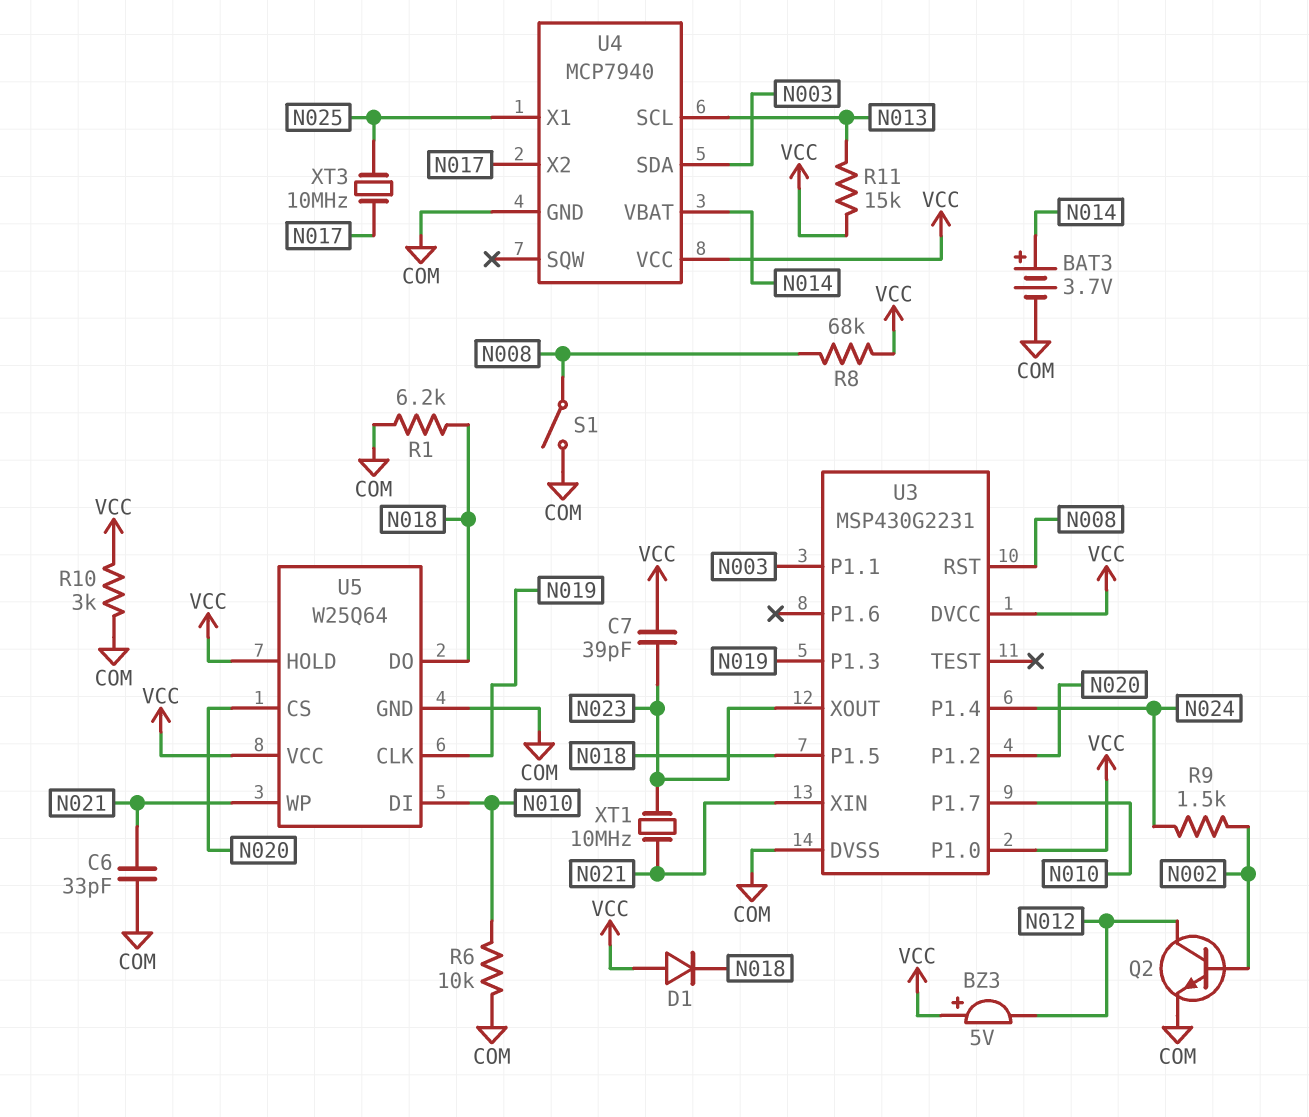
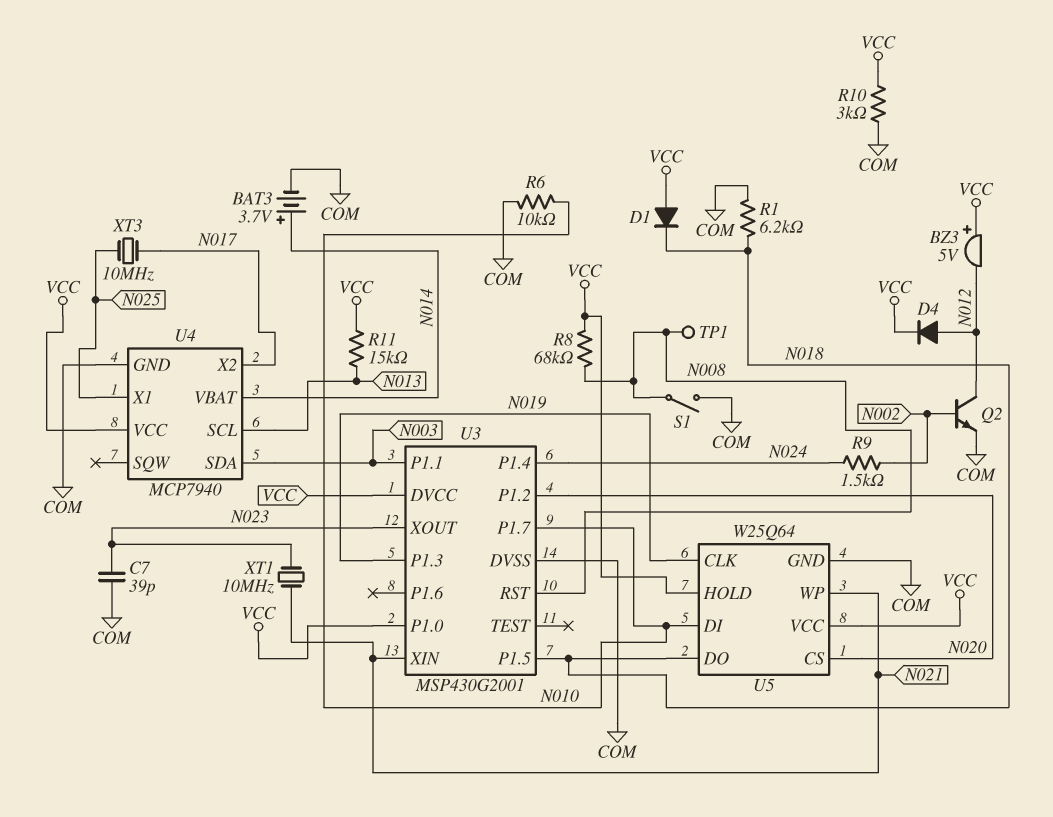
C6: 33pF (COM, N021) -> none
C7: 39pF (N023, VCC) -> 39pF (COM, N023)
D4: none -> diode (A N012, K VCC)
TP1: none -> test point (N008)
U3: MSP430G2231 -> MSP430G2001

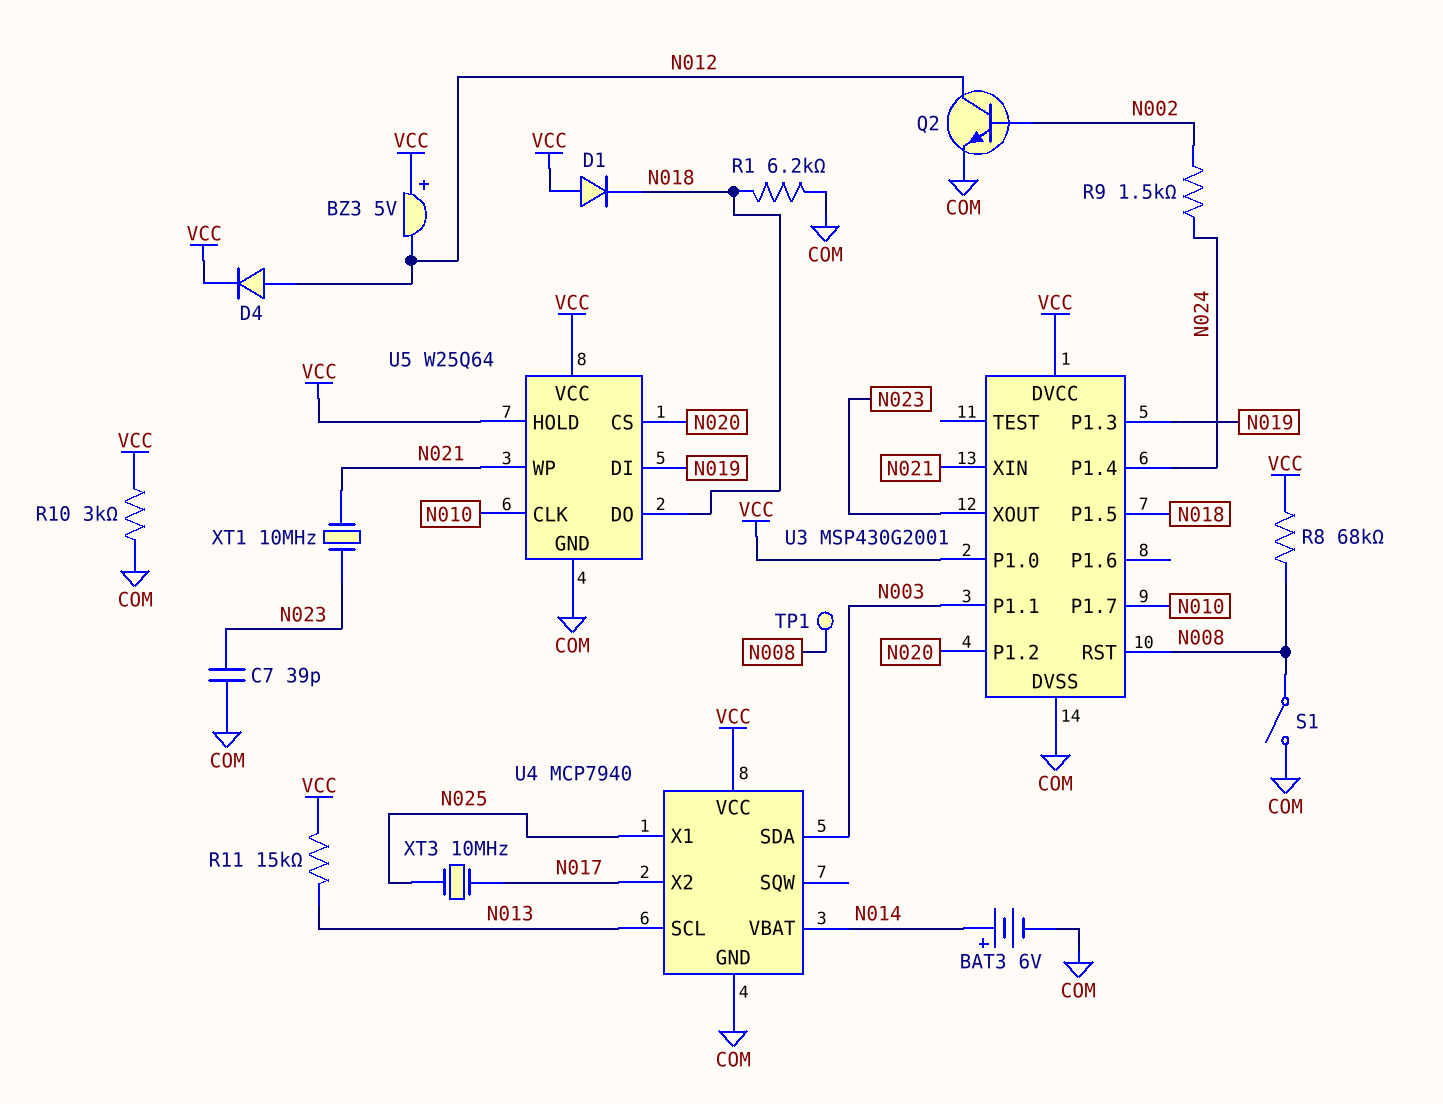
BAT3: 3.7V (plus N014, minus COM) -> 6V (plus N014, minus COM)
R6: 10k (COM, N010) -> none
U5 pin CLK: N019 -> N010
U5 pin DI: N010 -> N019

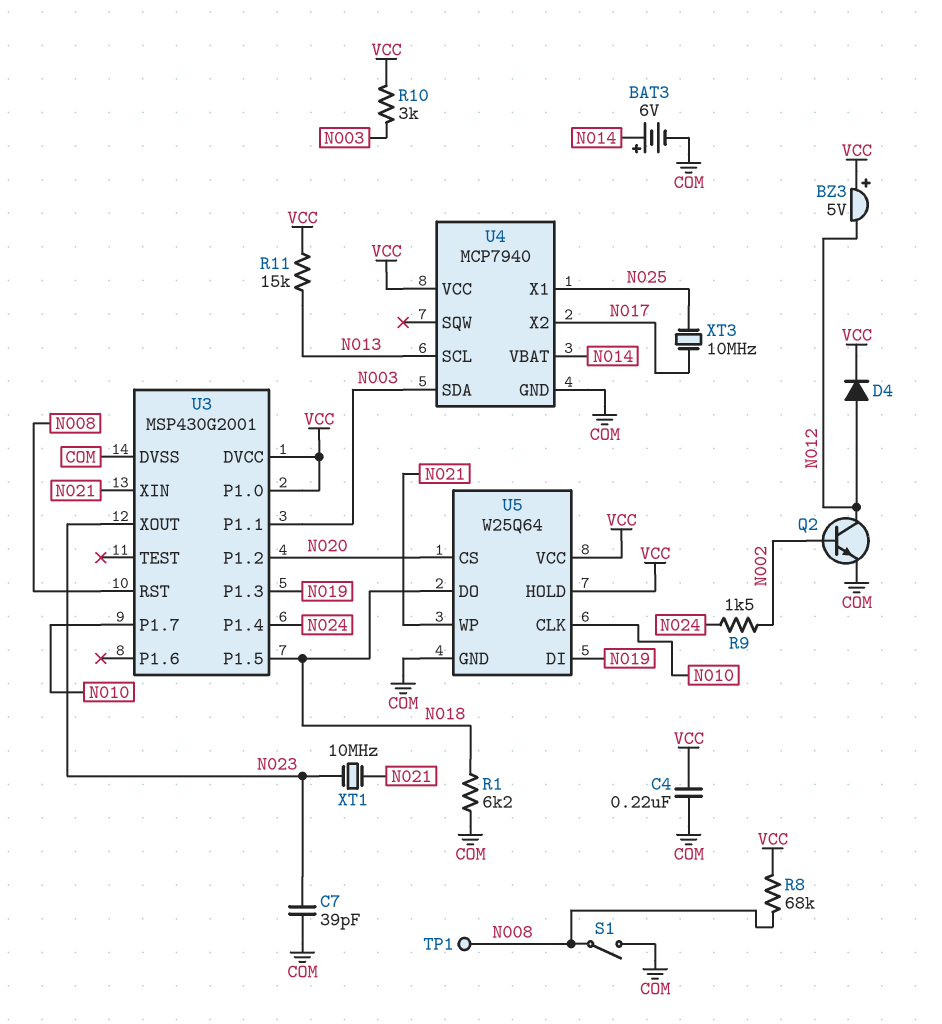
C4: none -> 220nF (COM, VCC)
D1: diode (A VCC, K N018) -> none
R10: 3k (COM, VCC) -> 3k (N003, VCC)

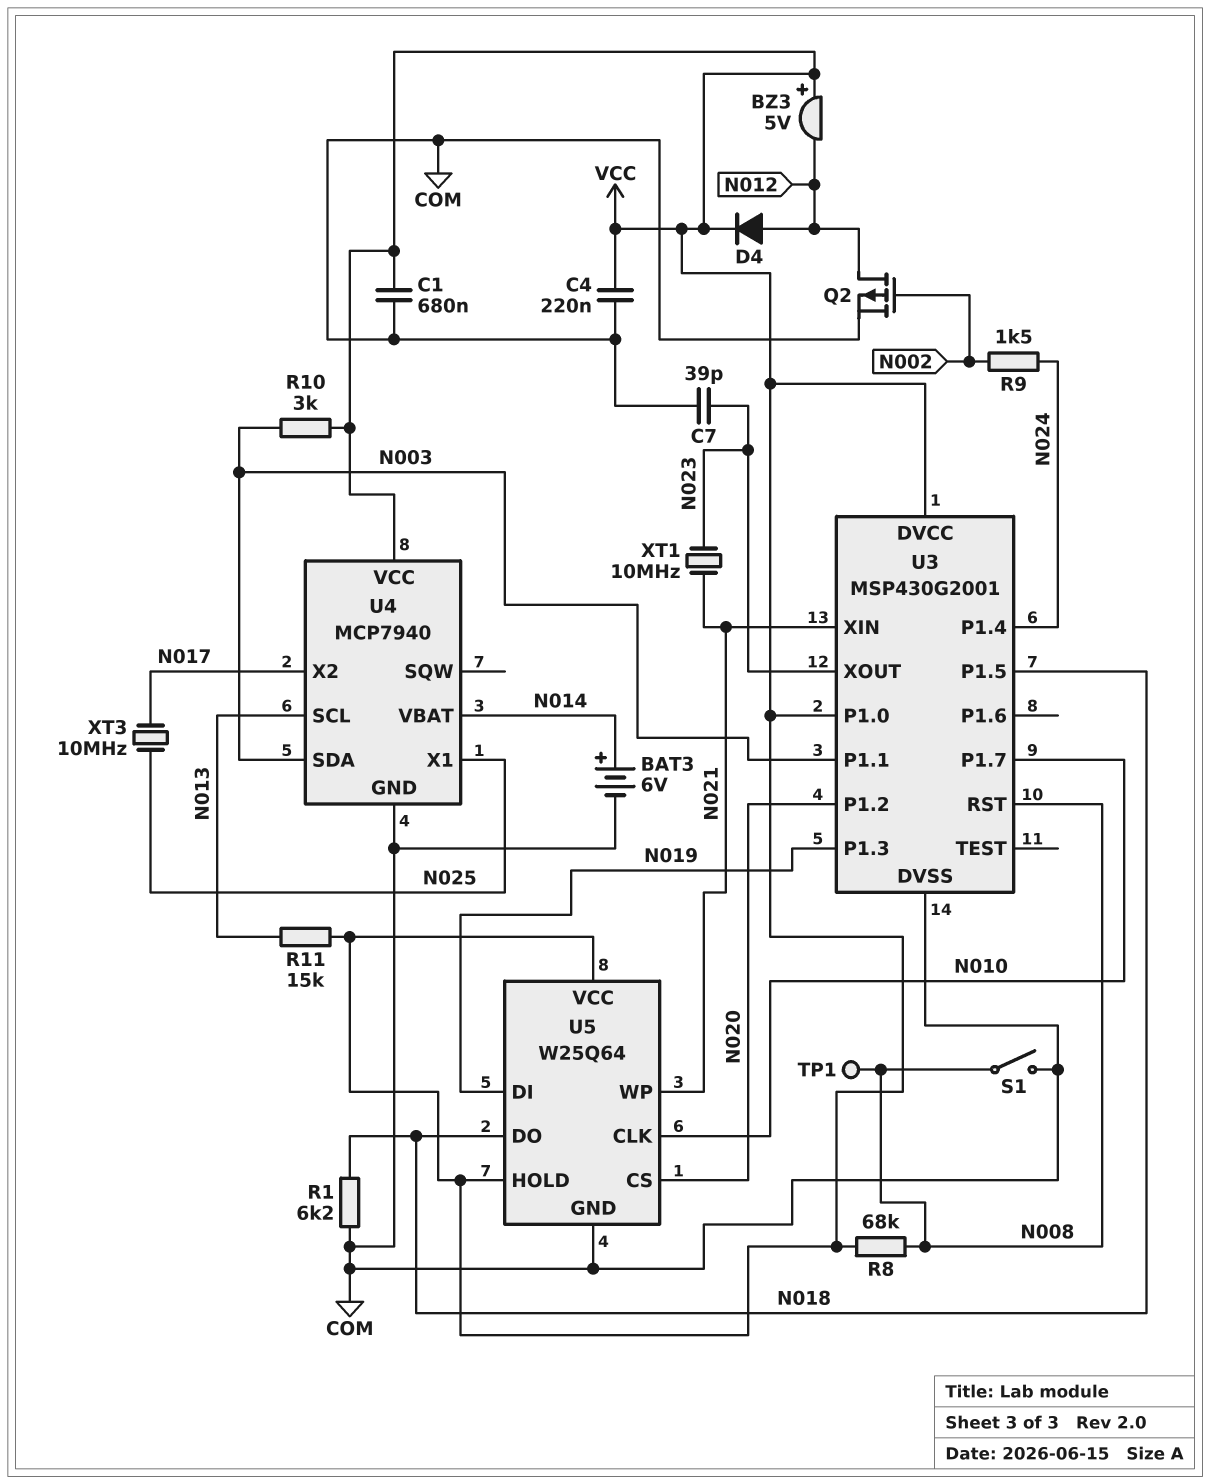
C1: none -> 680nF (COM, VCC)
Q2: NPN (B N002, C N012, E COM) -> PMOS (G N002, D N012, S COM)

